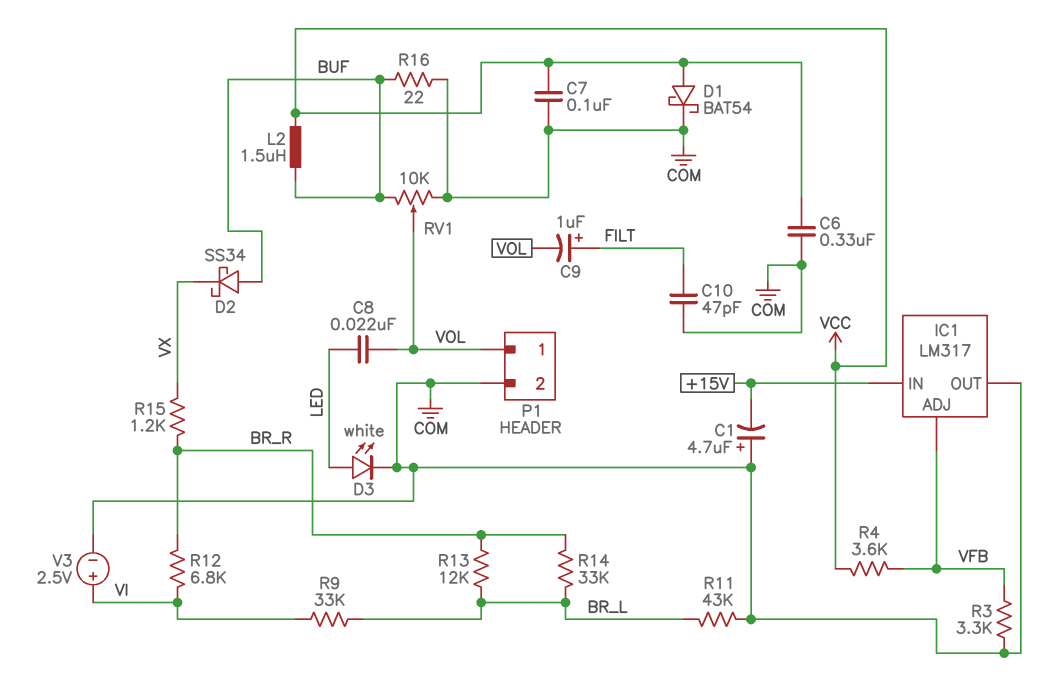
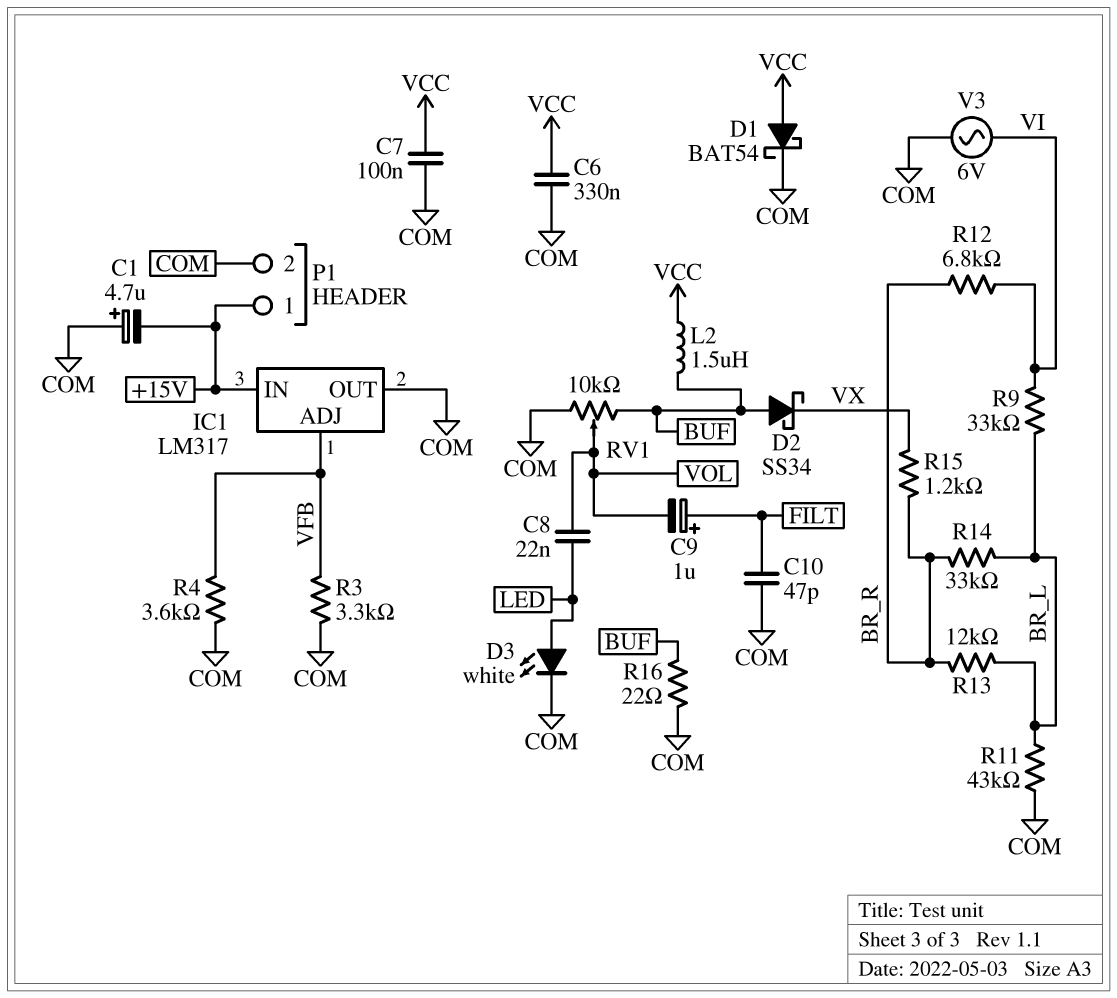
P1 pin 1: VOL -> +15V
R4: 3.6k (VCC, VFB) -> 3.6k (COM, VFB)
V3: 2.5V (plus VI, minus COM) -> AC 6V (COM, VI)

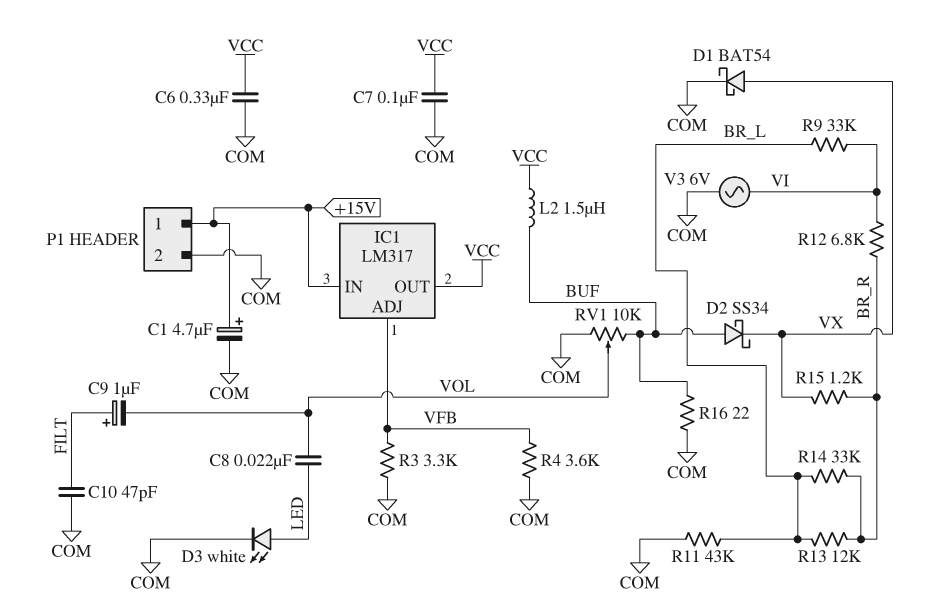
C1: 4.7uF (plus COM, minus +15V) -> 4.7uF (plus +15V, minus COM)
D1: schottky BAT54 (A VCC, K COM) -> schottky BAT54 (A VX, K COM)
IC1 pin OUT: COM -> VCC

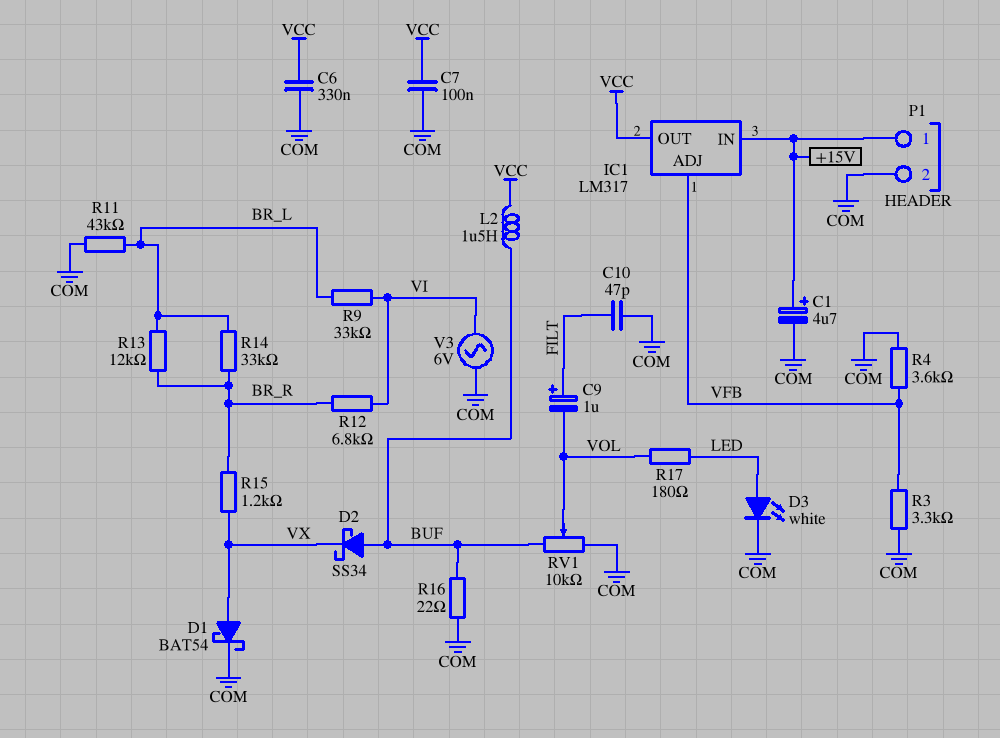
C8: 22nF (LED, VOL) -> none
R17: none -> 180 (LED, VOL)

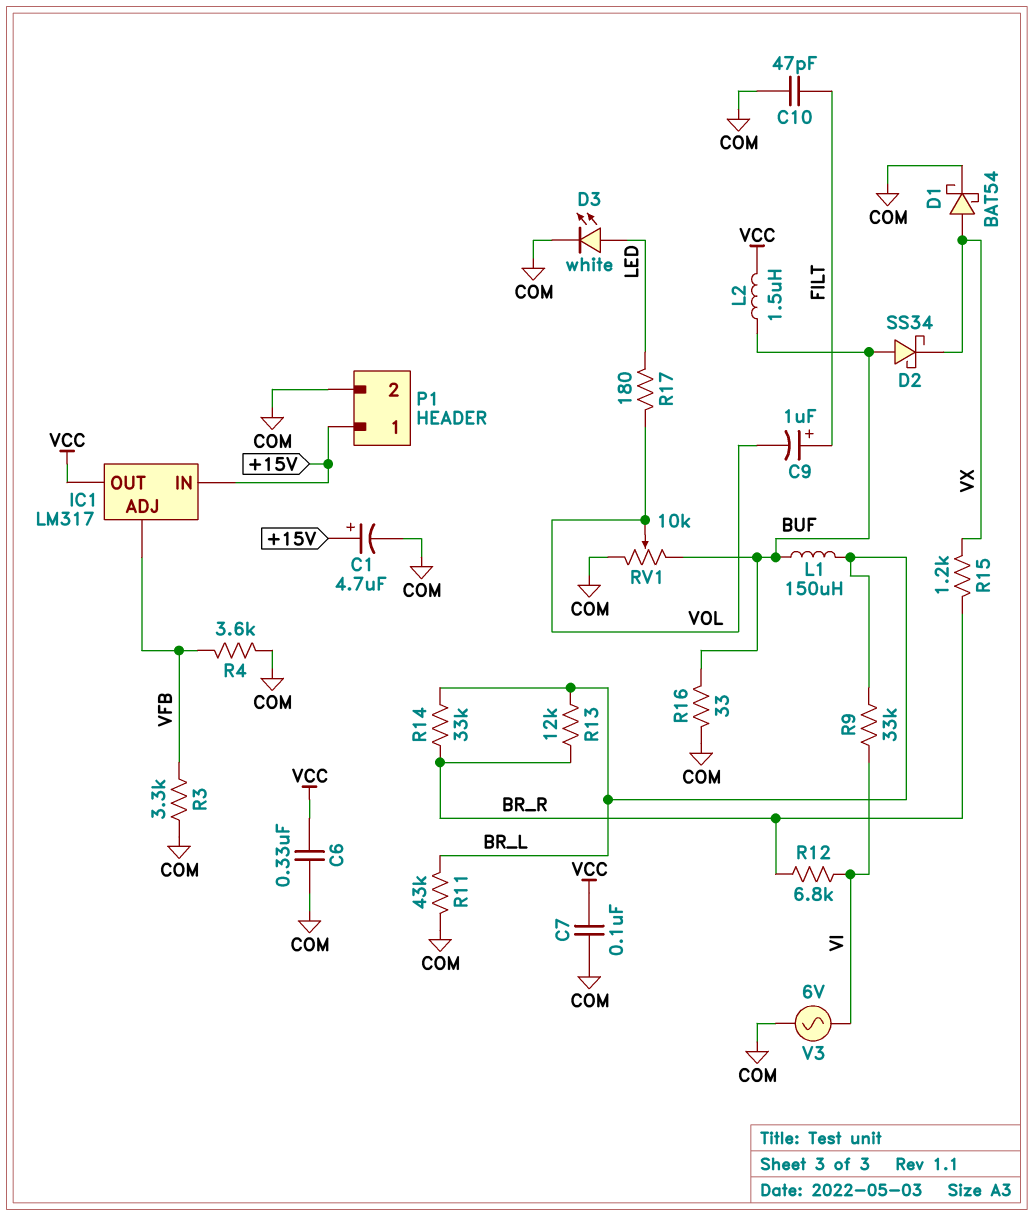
L1: none -> 150uH (BR_L, BUF)
R16: 22 (BUF, COM) -> 33 (BUF, COM)

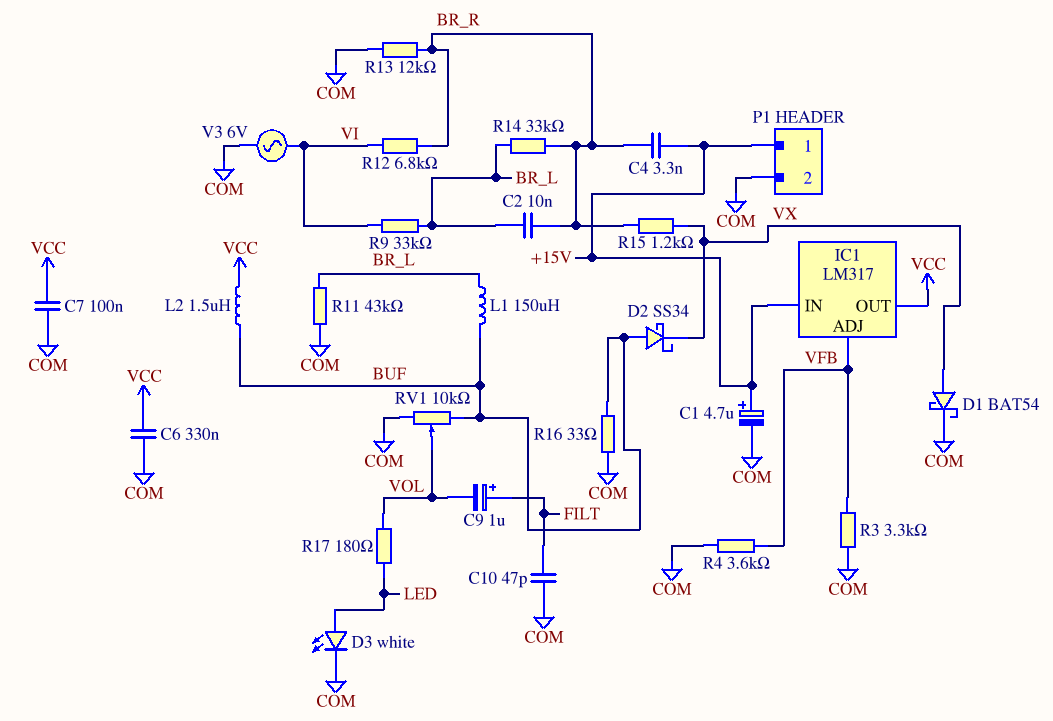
C2: none -> 10nF (BR_L, BR_R)
C4: none -> 3.3nF (+15V, BR_R)
R13: 12k (BR_L, BR_R) -> 12k (BR_R, COM)

